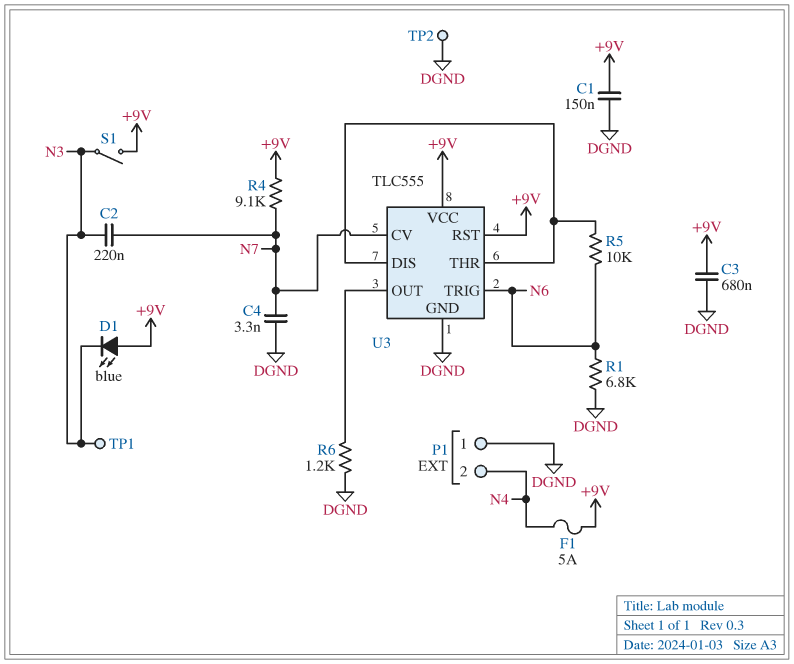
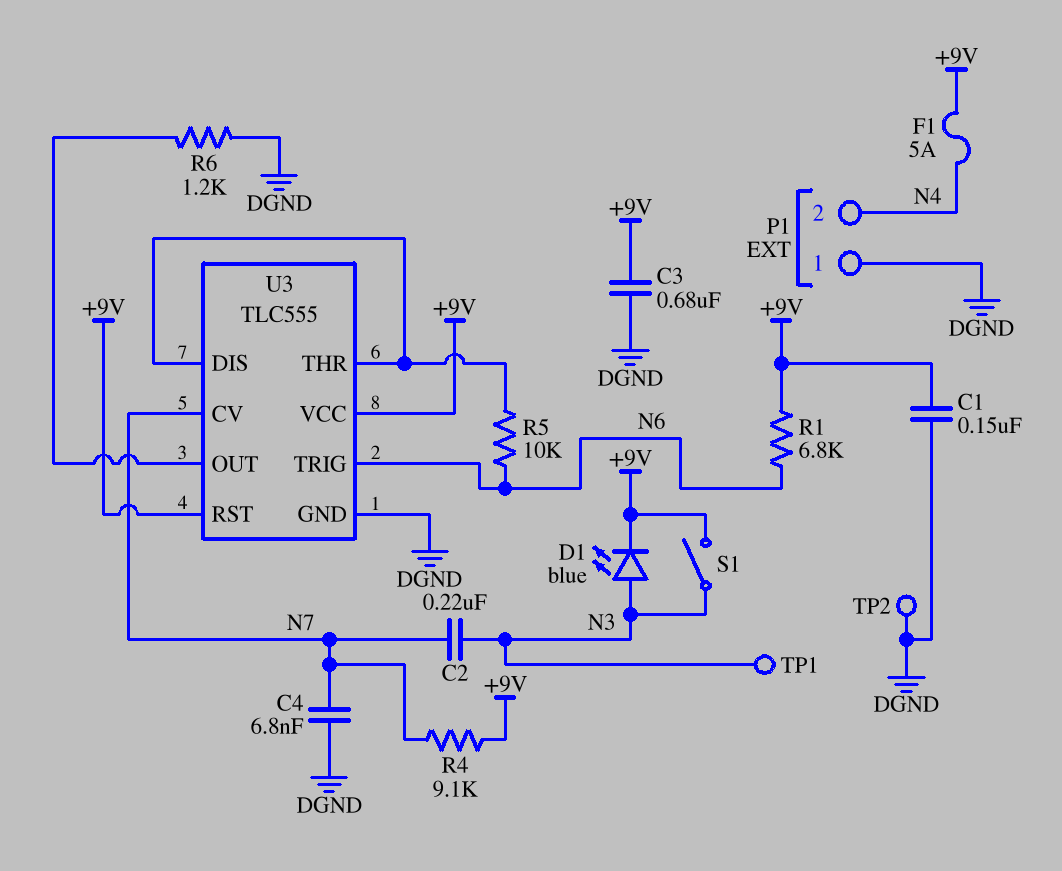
C4: 3.3nF (DGND, N7) -> 6.8nF (DGND, N7)
D1: LED blue (A +9V, K N3) -> LED blue (A N3, K +9V)
R1: 6.8k (DGND, N6) -> 6.8k (+9V, N6)

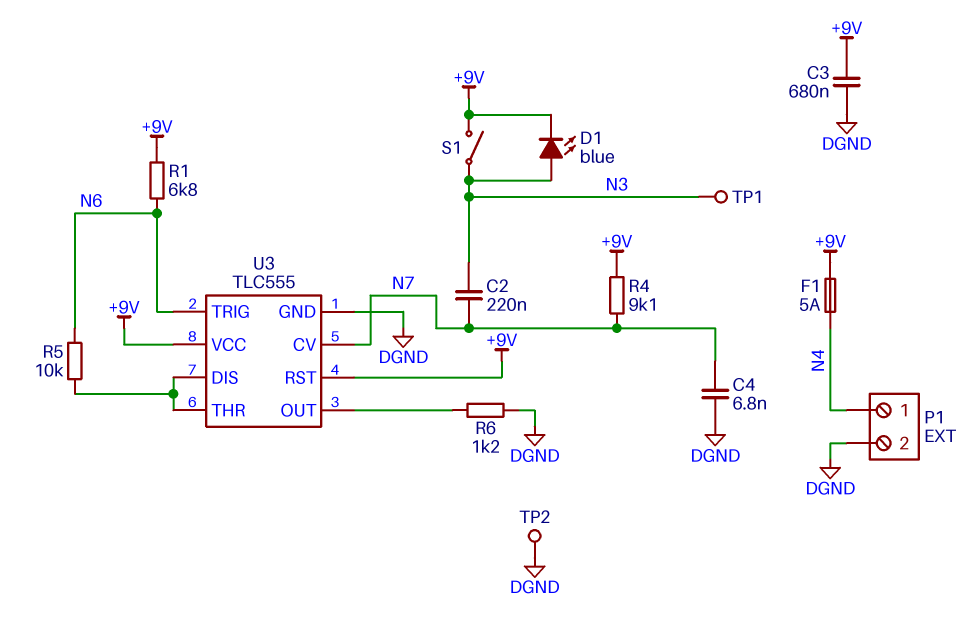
C1: 150nF (+9V, DGND) -> none
P1 pin 1: DGND -> N4
P1 pin 2: N4 -> DGND

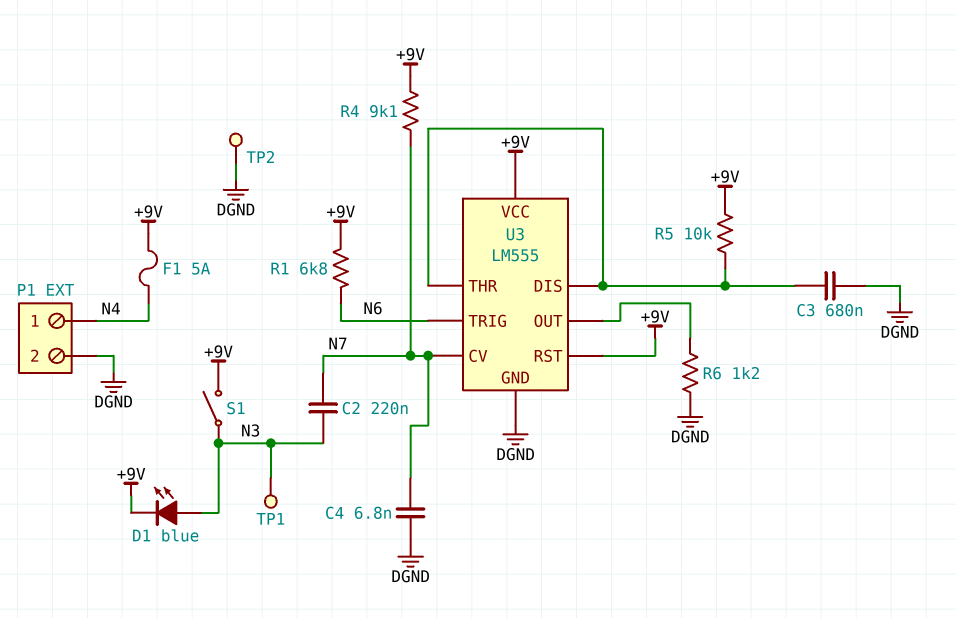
C3: 680nF (+9V, DGND) -> 680nF (DGND, U3/DIS)
R5: 10k (N6, U3/DIS) -> 10k (+9V, U3/DIS)
U3: TLC555 -> LM555

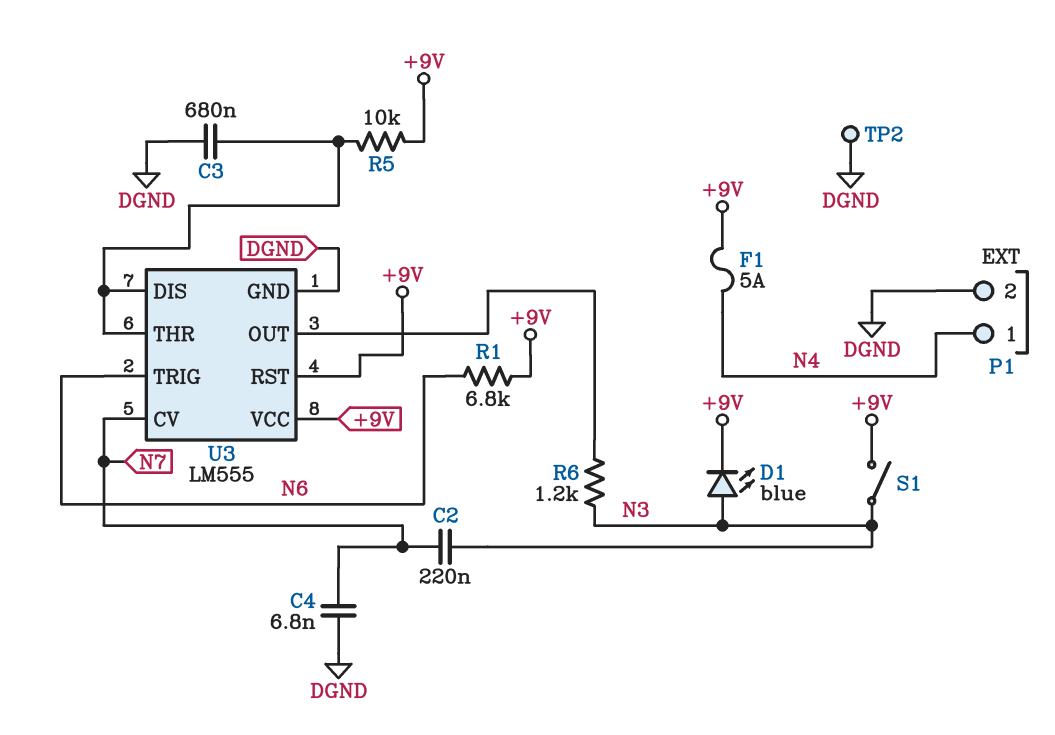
R4: 9.1k (+9V, N7) -> none
R6: 1.2k (DGND, U3/OUT) -> 1.2k (N3, U3/OUT)
TP1: test point (N3) -> none

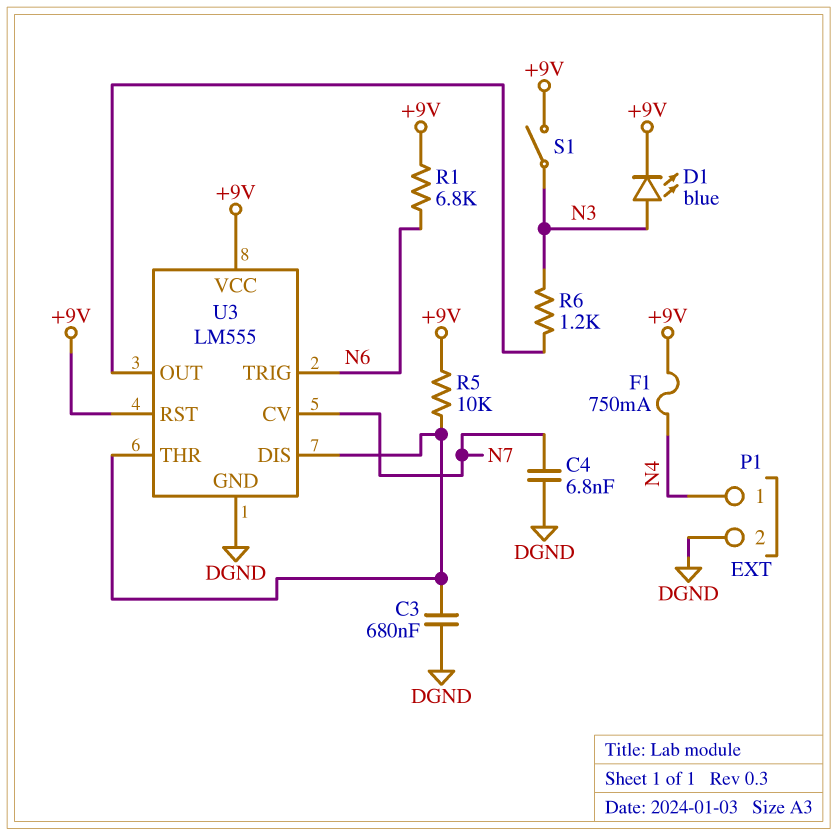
C2: 220nF (N3, N7) -> none
F1: 5A (+9V, N4) -> 750mA (+9V, N4)
TP2: test point (DGND) -> none

